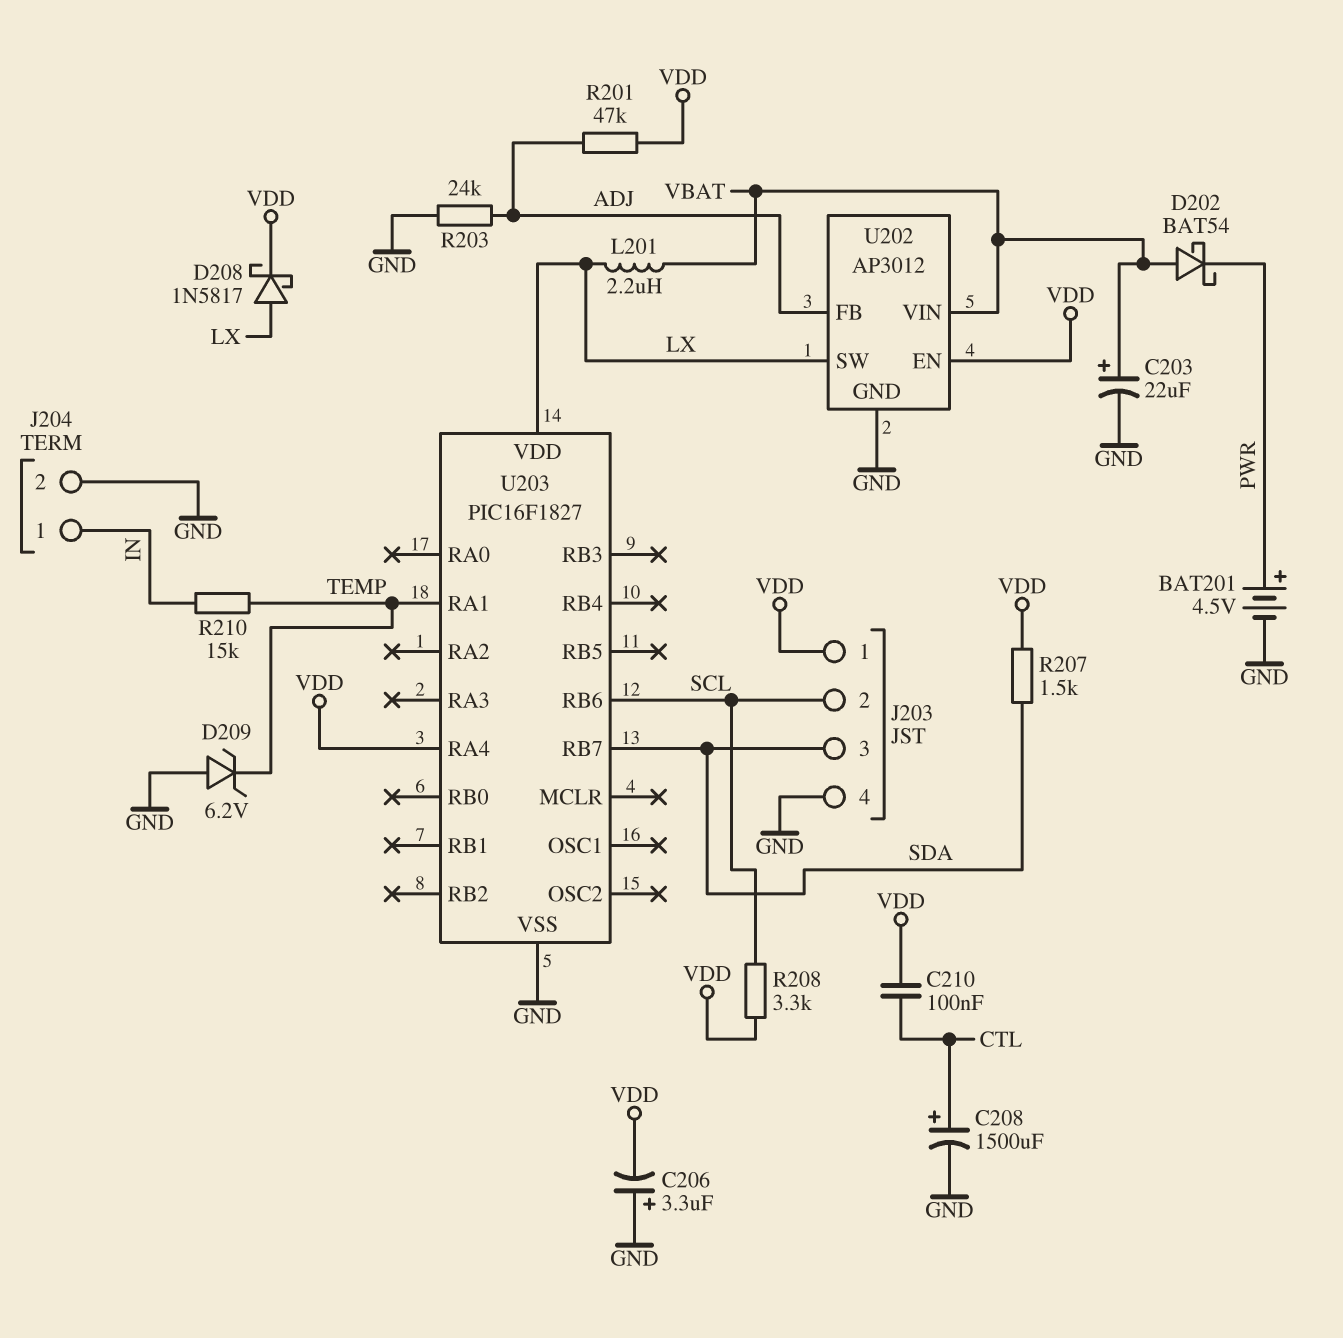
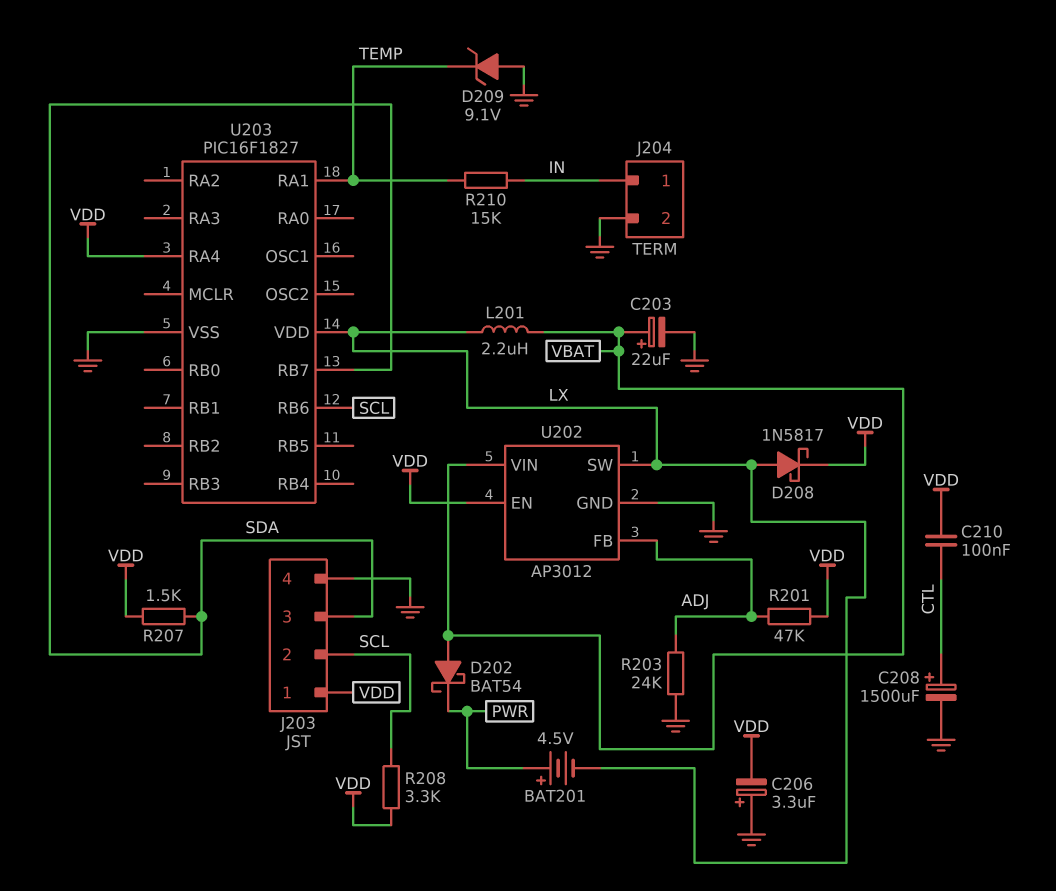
BAT201: 4.5V (plus PWR, minus GND) -> 4.5V (plus PWR, minus LX)
D209: zener 6.2V (A GND, K TEMP) -> zener 9.1V (A GND, K TEMP)

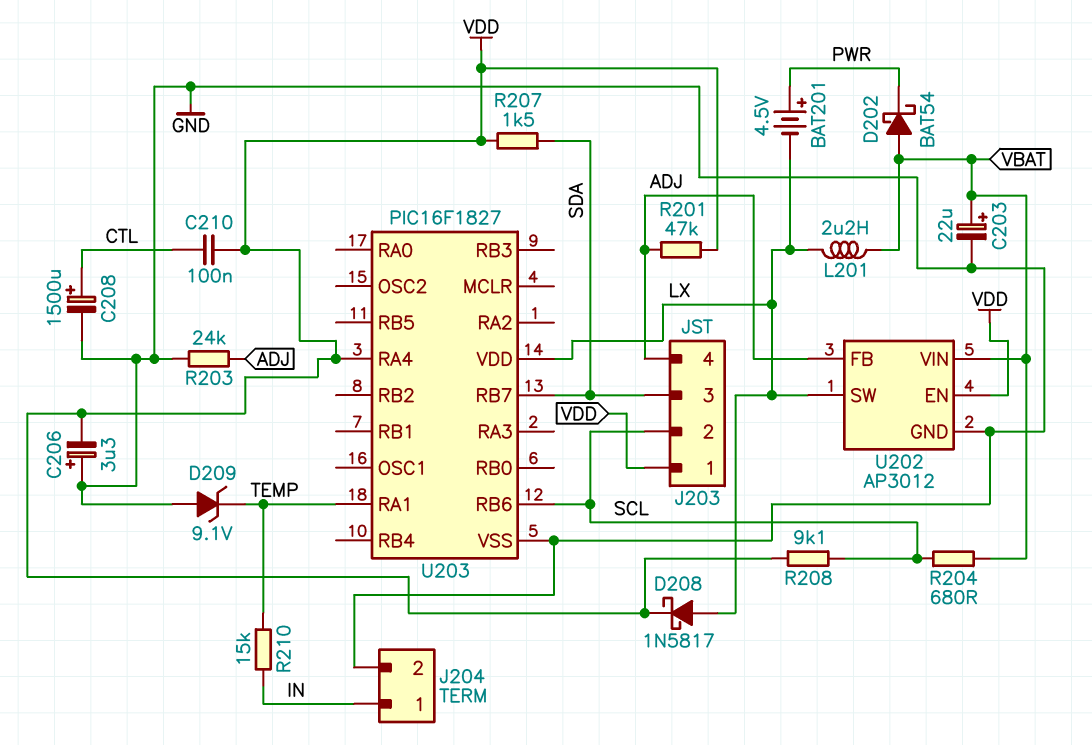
J203 pin 4: GND -> ADJ
R204: none -> 680 (SCL, VBAT)
R208: 3.3k (SCL, VDD) -> 9.1k (SCL, VDD)

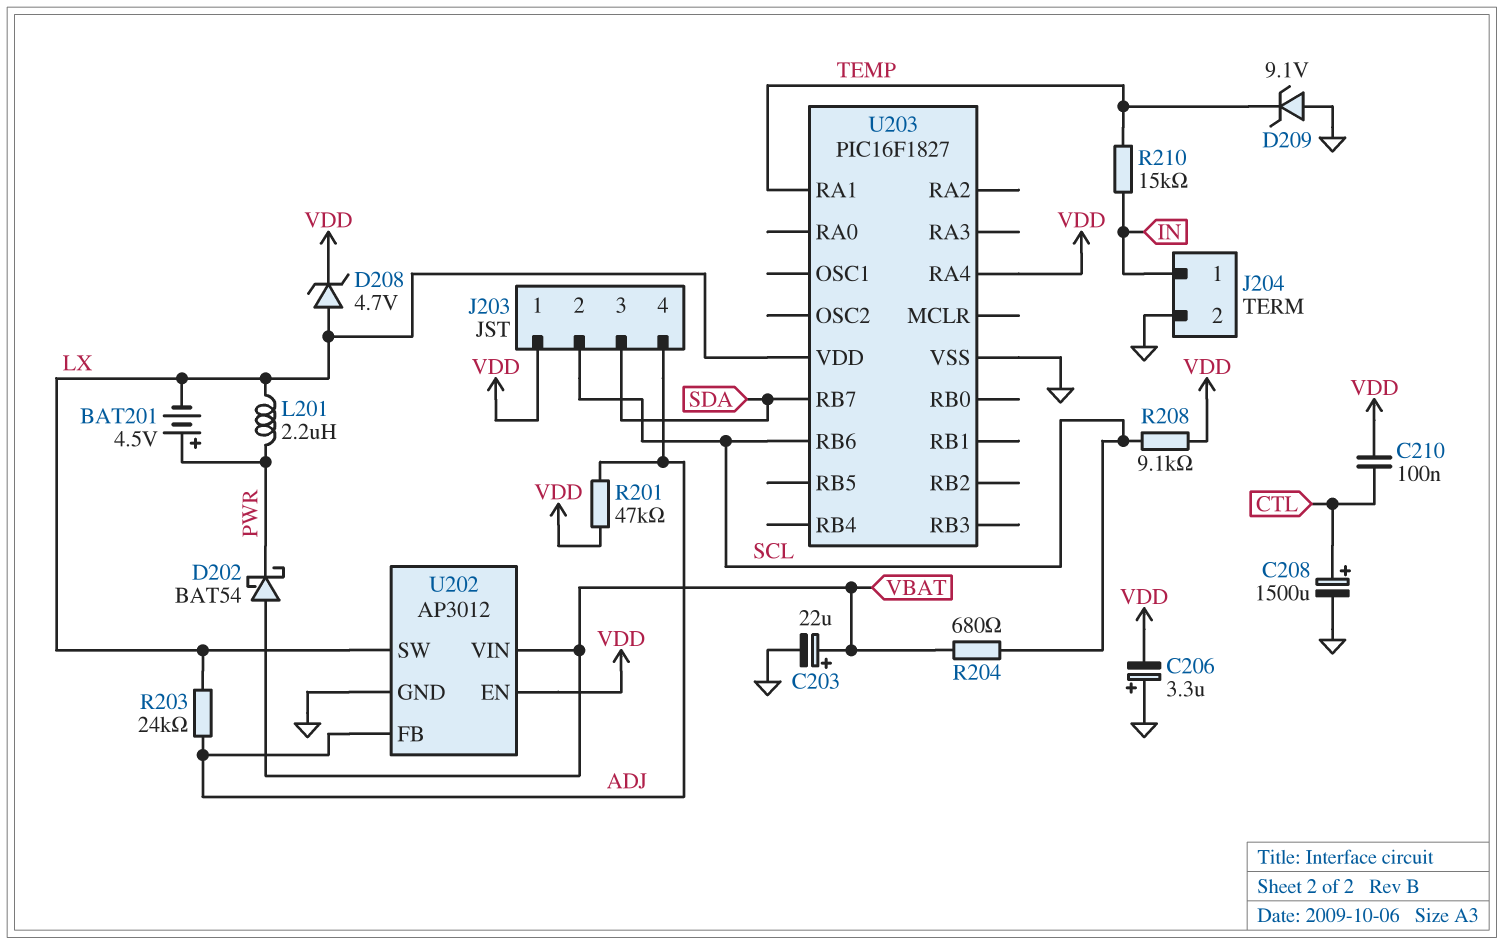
D208: schottky 1N5817 (A LX, K VDD) -> zener 4.7V (A LX, K VDD)
L201: 2.2uH (LX, VBAT) -> 2.2uH (LX, PWR)
R203: 24k (ADJ, GND) -> 24k (ADJ, LX)
R207: 1.5k (SDA, VDD) -> none

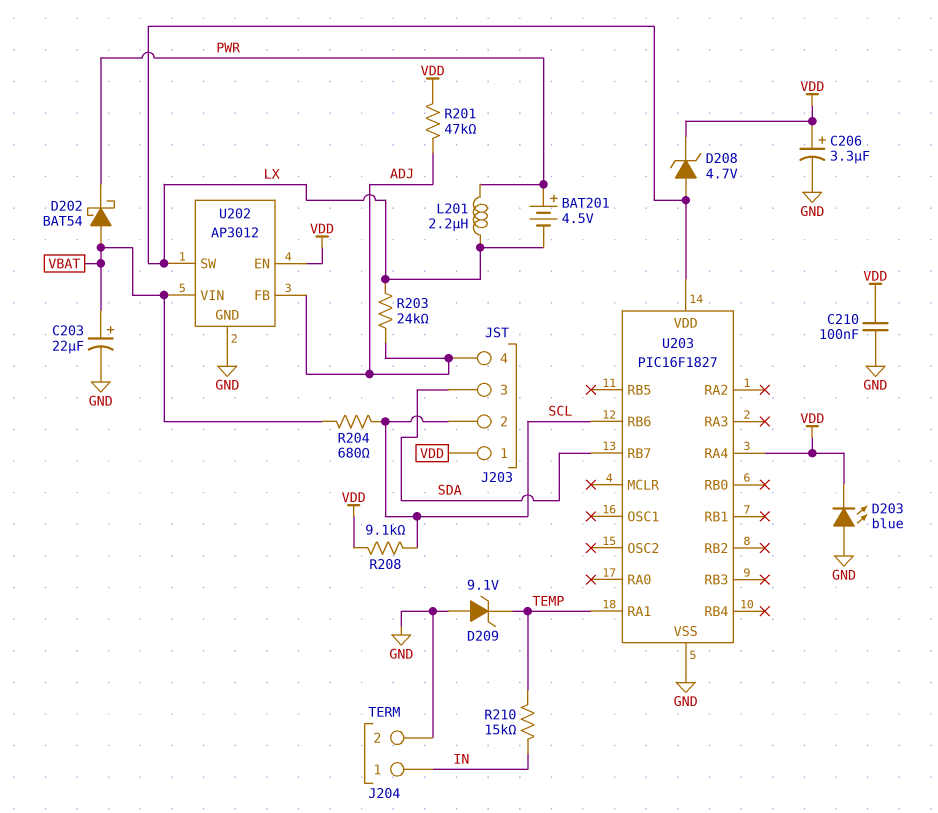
C206: 3.3uF (plus GND, minus VDD) -> 3.3uF (plus VDD, minus GND)
C208: 1500uF (plus CTL, minus GND) -> none
C210: 100nF (CTL, VDD) -> 100nF (GND, VDD)
D203: none -> LED blue (A GND, K VDD)

